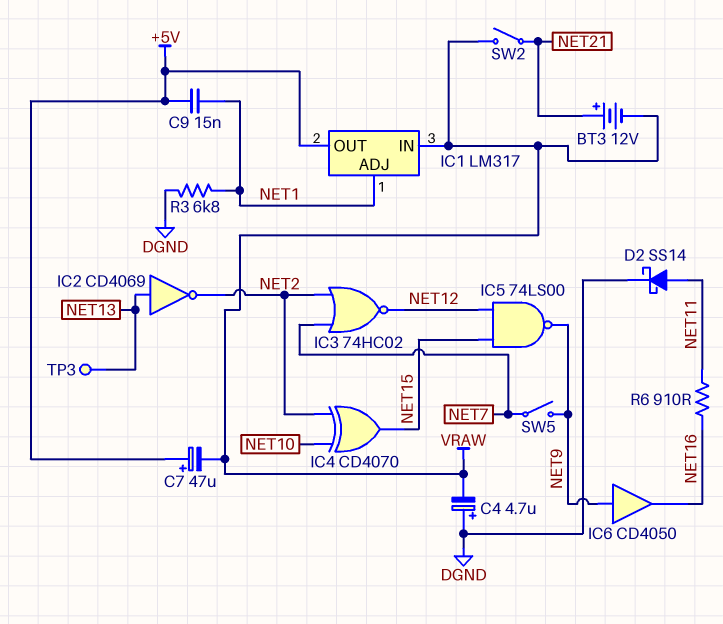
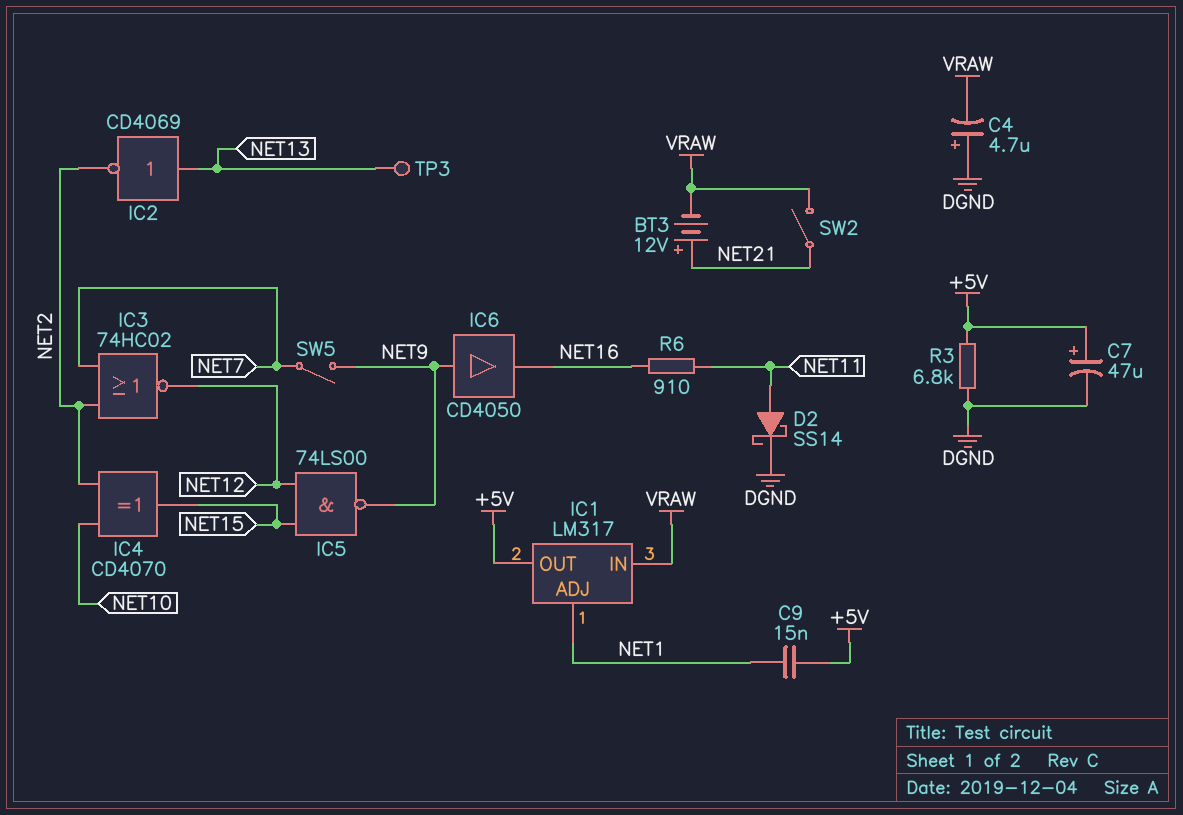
C7: 47uF (plus +5V, minus VRAW) -> 47uF (plus +5V, minus DGND)
R3: 6.8k (DGND, NET1) -> 6.8k (+5V, DGND)

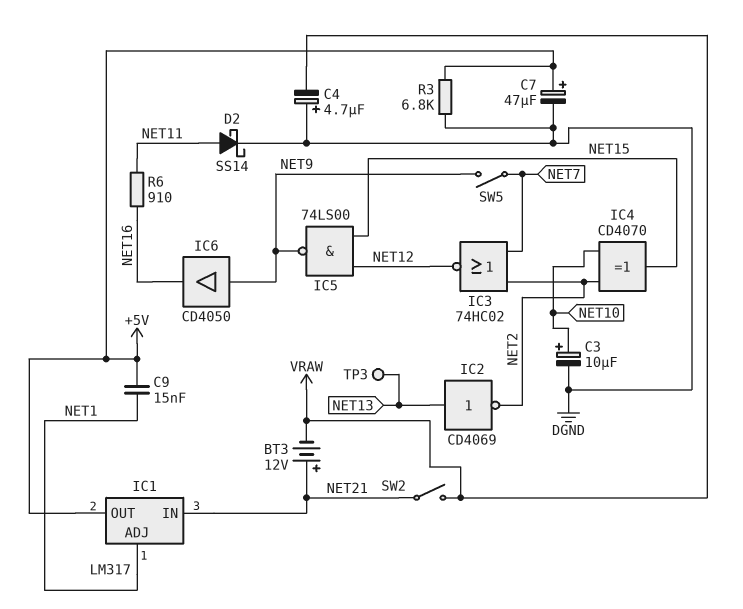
C3: none -> 10uF (plus NET10, minus DGND)
IC1 pin IN: VRAW -> NET21

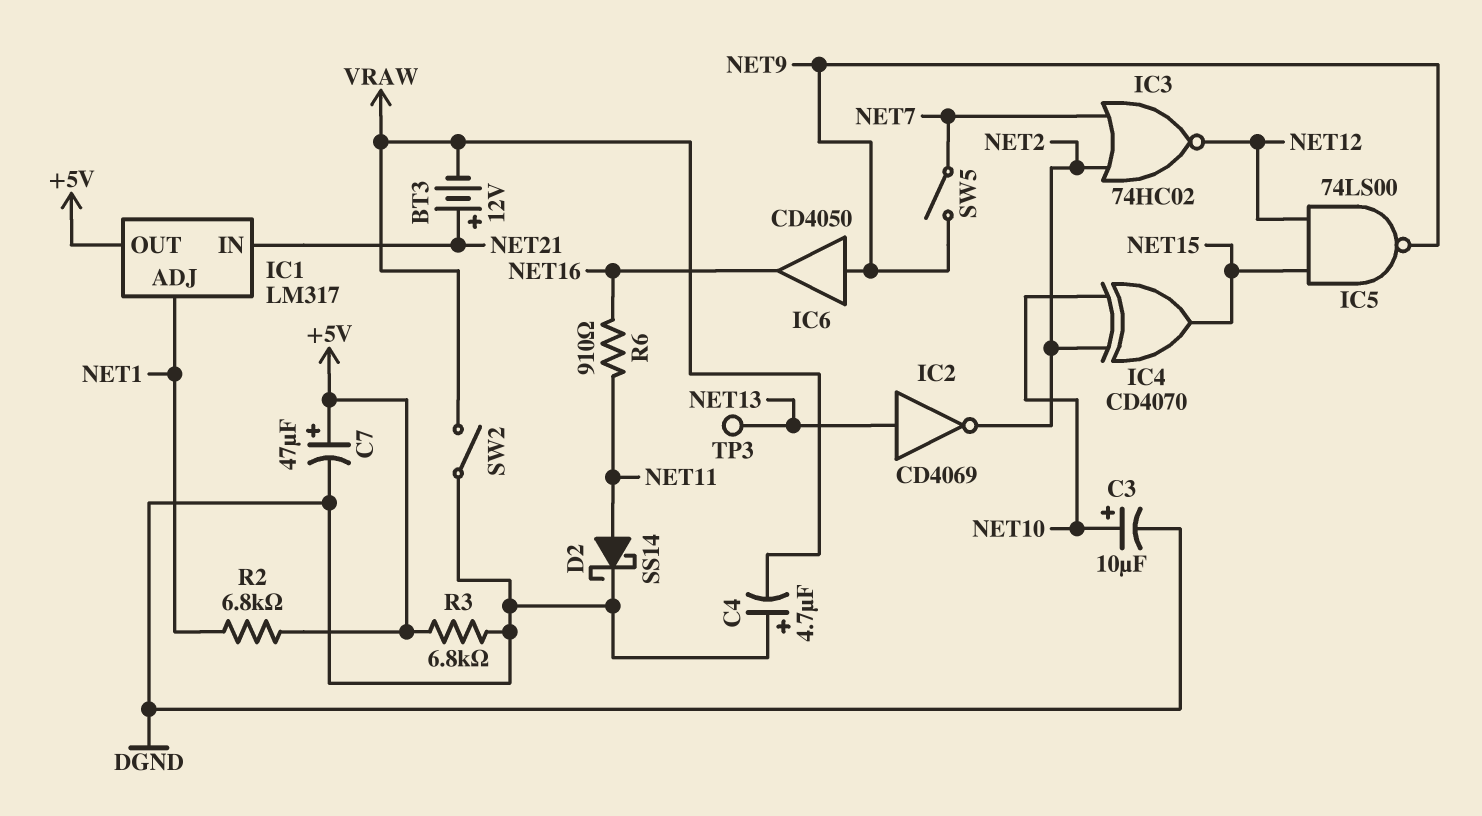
C9: 15nF (+5V, NET1) -> none
R2: none -> 6.8k (+5V, NET1)
SW2: switch (NET21, VRAW) -> switch (DGND, VRAW)

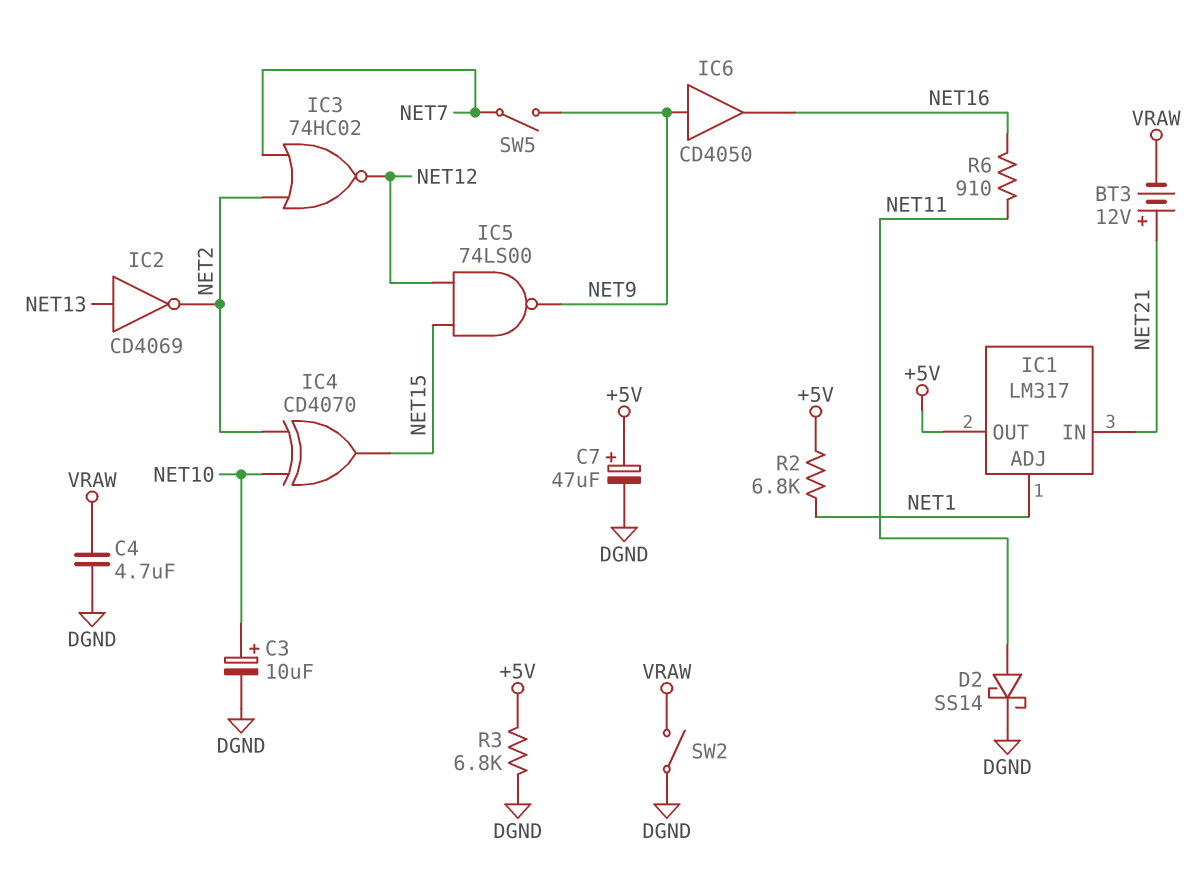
C4: 4.7uF (plus DGND, minus VRAW) -> 4.7uF (DGND, VRAW)
TP3: test point (NET13) -> none

